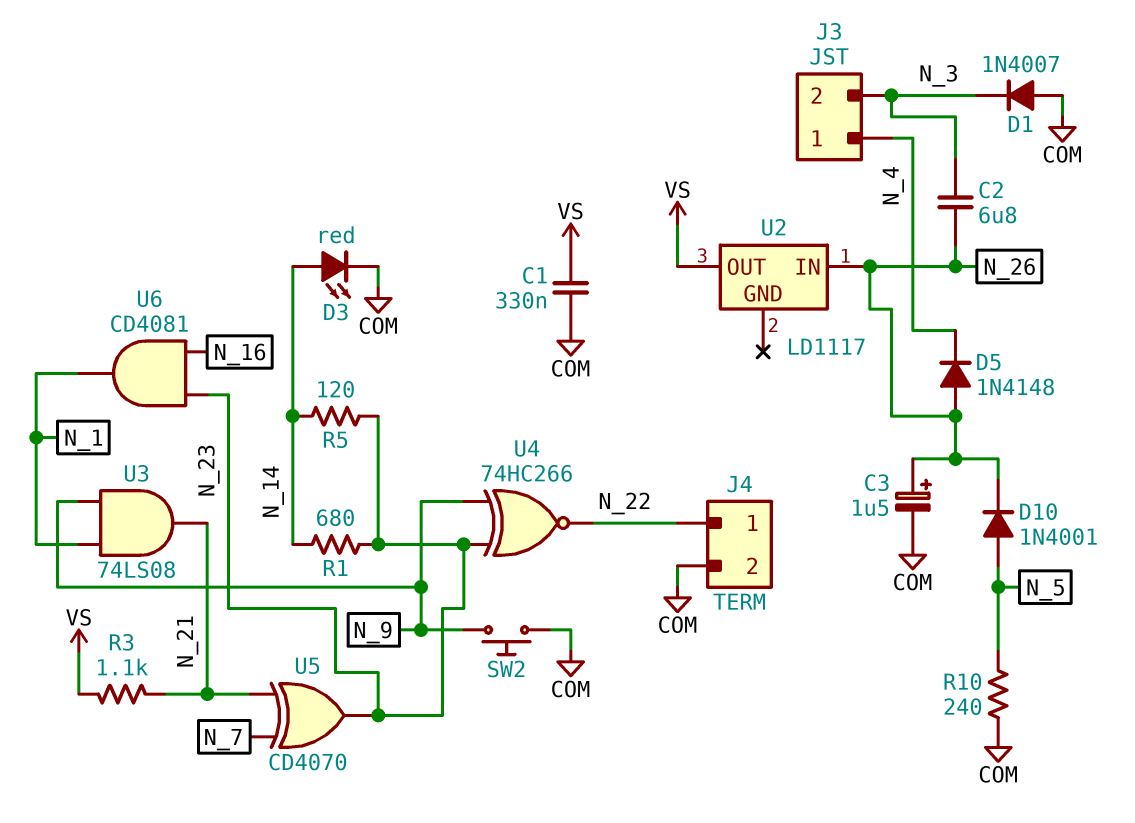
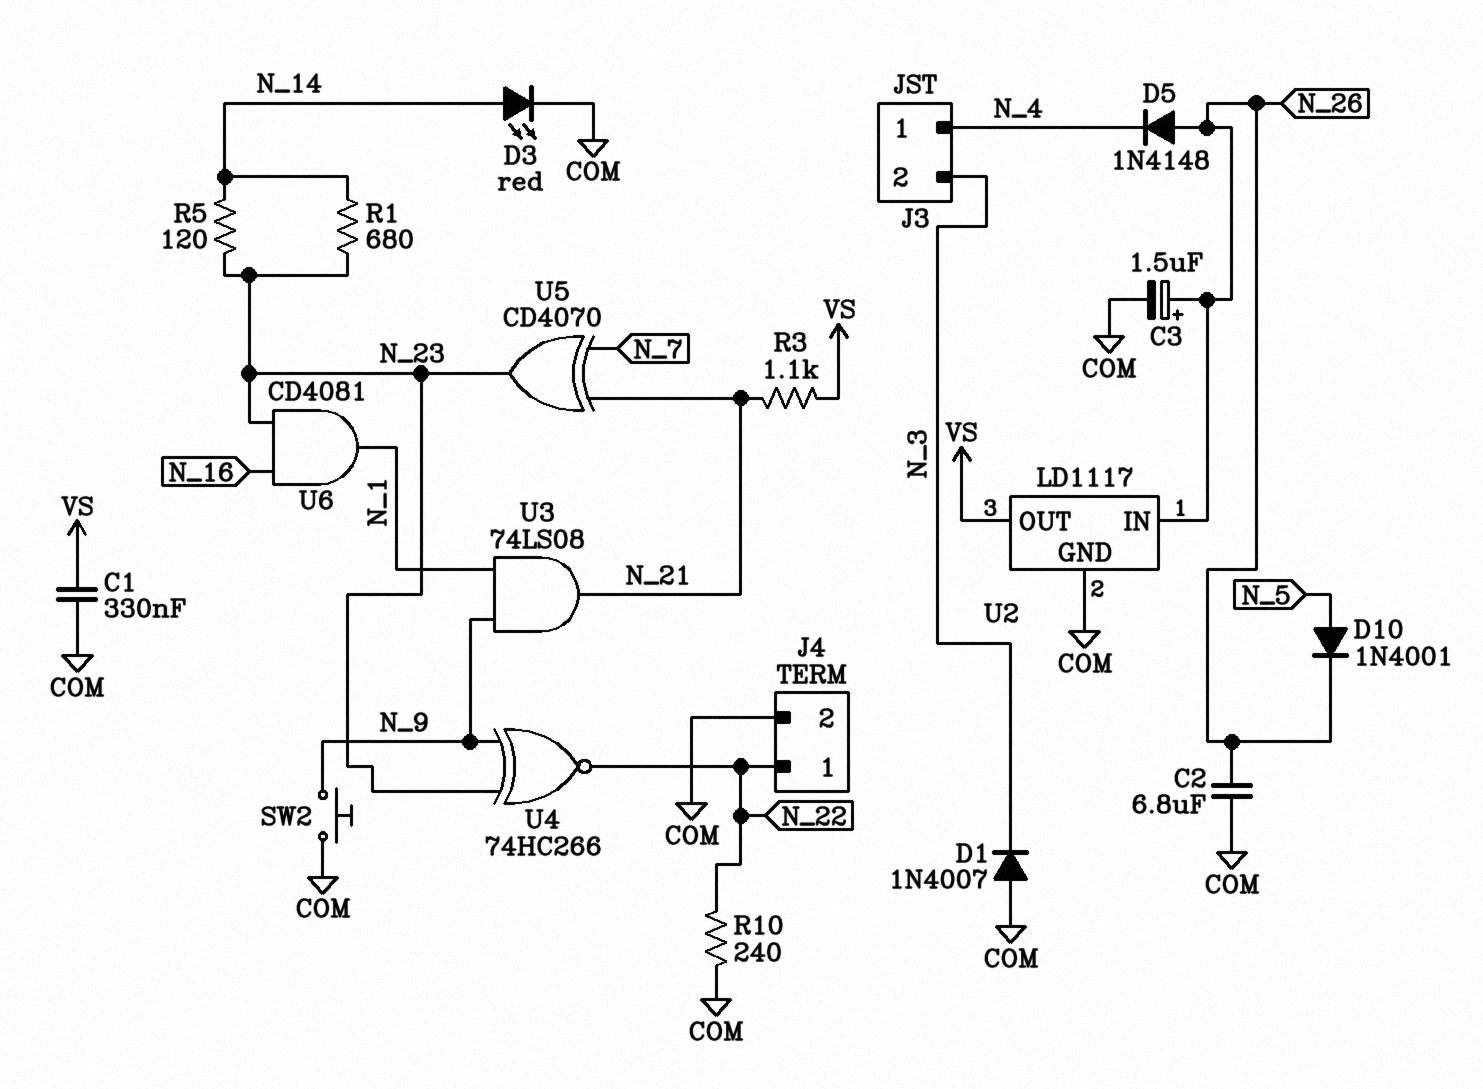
C2: 6.8uF (N_3, N_26) -> 6.8uF (COM, N_26)
R10: 240 (COM, N_5) -> 240 (COM, N_22)
U2 pin GND: none -> COM

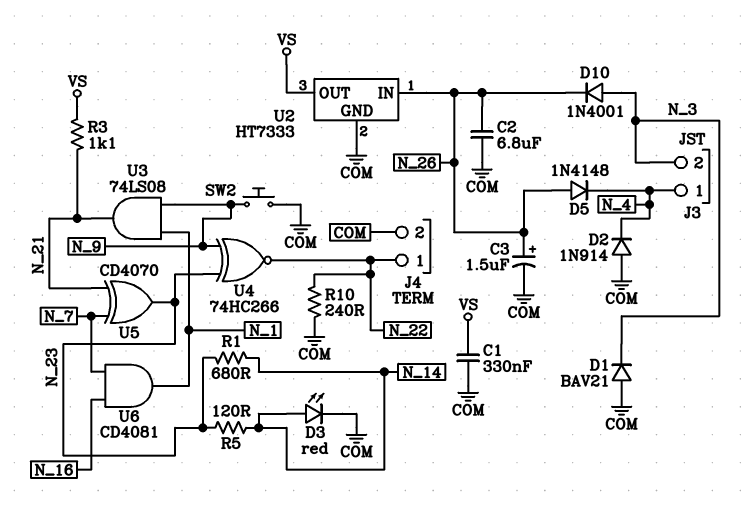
D1: diode 1N4007 (A COM, K N_3) -> diode BAV21 (A COM, K N_3)
D2: none -> diode 1N914 (A COM, K N_4)
D10: diode 1N4001 (A N_5, K N_26) -> diode 1N4001 (A N_3, K N_26)
U2: LD1117 -> HT7333
U6: AND CD4081 (in N_16, in N_23, out N_1) -> AND CD4081 (in N_7, in N_16, out N_1)

